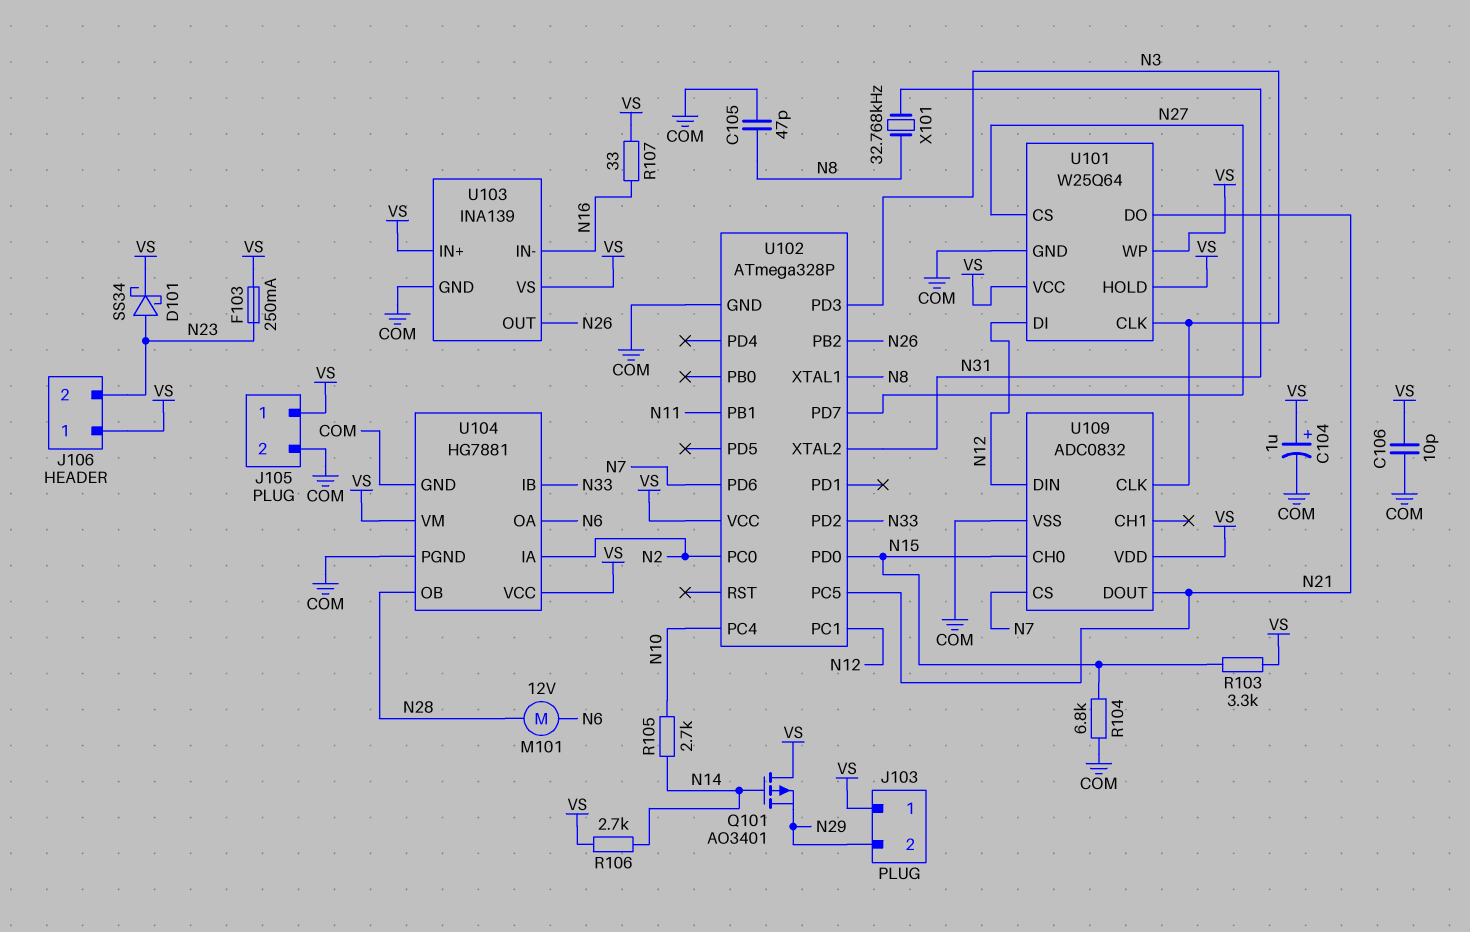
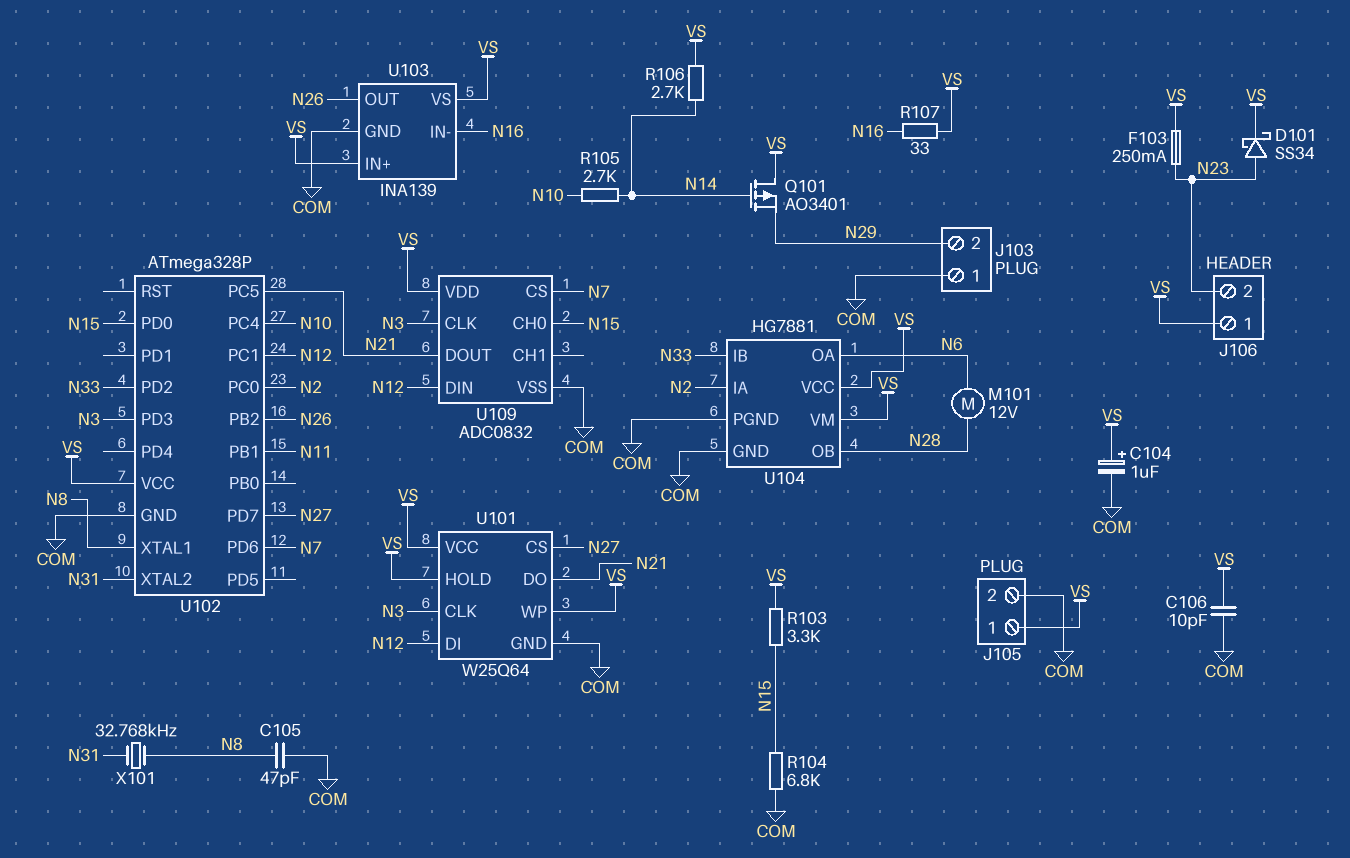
J103 pin 1: VS -> COM

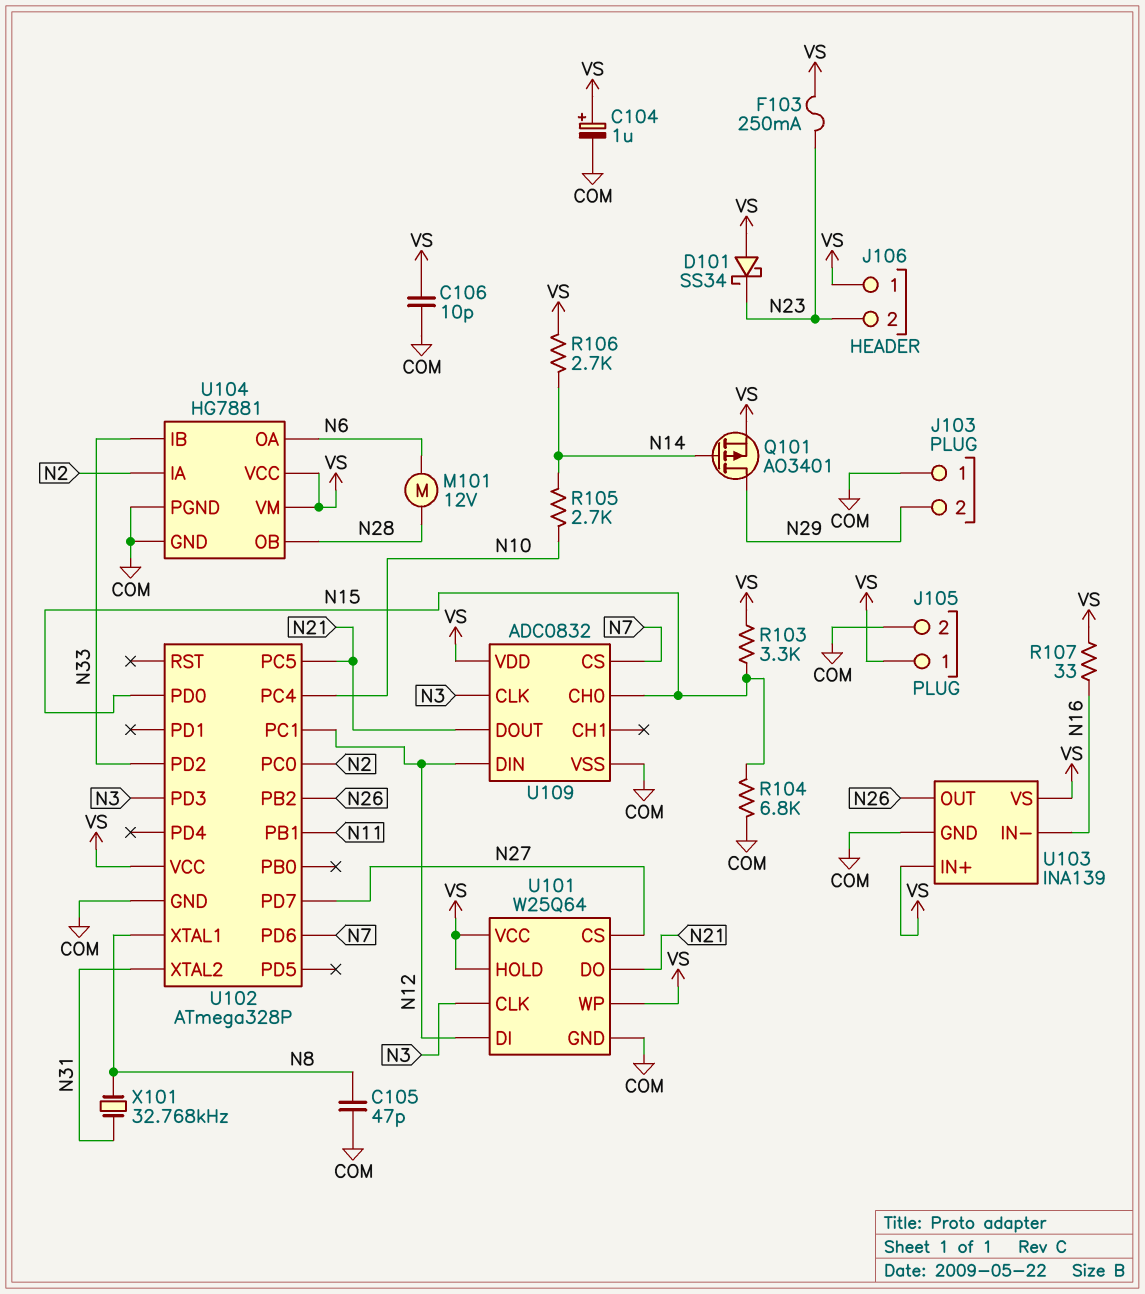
D101: schottky SS34 (A N23, K VS) -> schottky SS34 (A VS, K N23)
Q101: PMOS AO3401 (G N14, D VS, S N29) -> PMOS AO3401 (G N14, D N29, S VS)

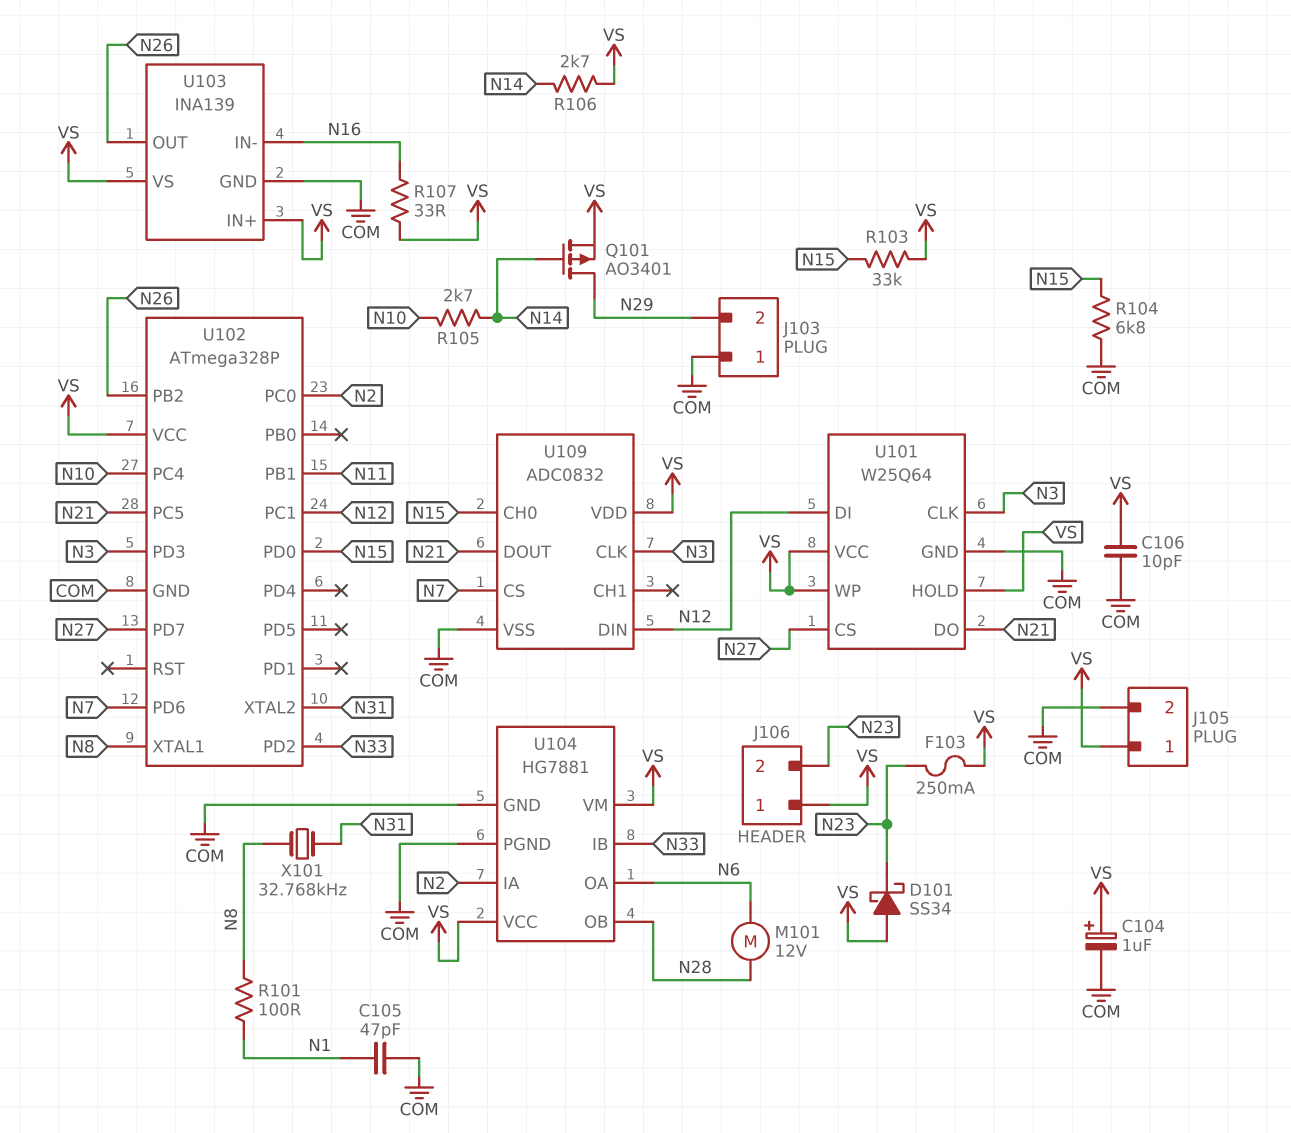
C105: 47pF (COM, N8) -> 47pF (COM, N1)
R101: none -> 100 (N1, N8)
R103: 3.3k (N15, VS) -> 33k (N15, VS)

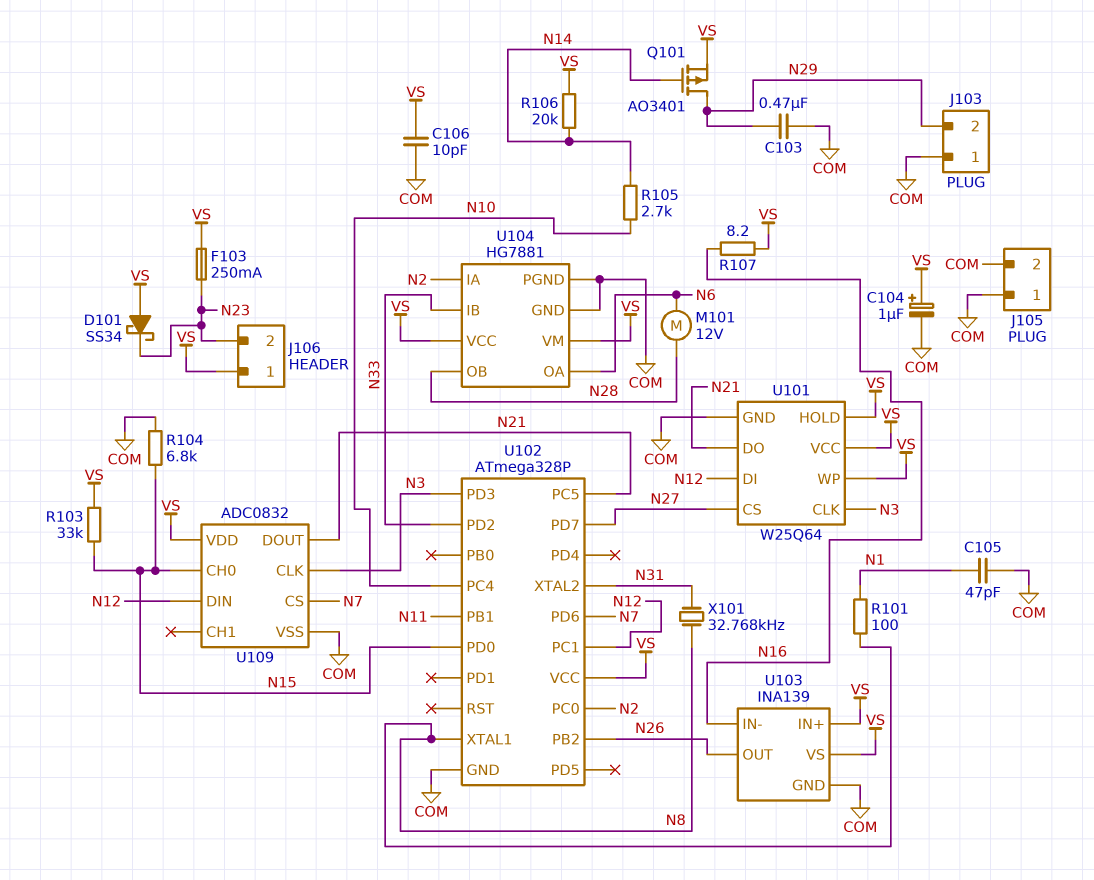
C103: none -> 470nF (COM, N29)
J105 pin 1: VS -> COM
R106: 2.7k (N14, VS) -> 20k (N14, VS)
R107: 33 (N16, VS) -> 8.2 (N16, VS)

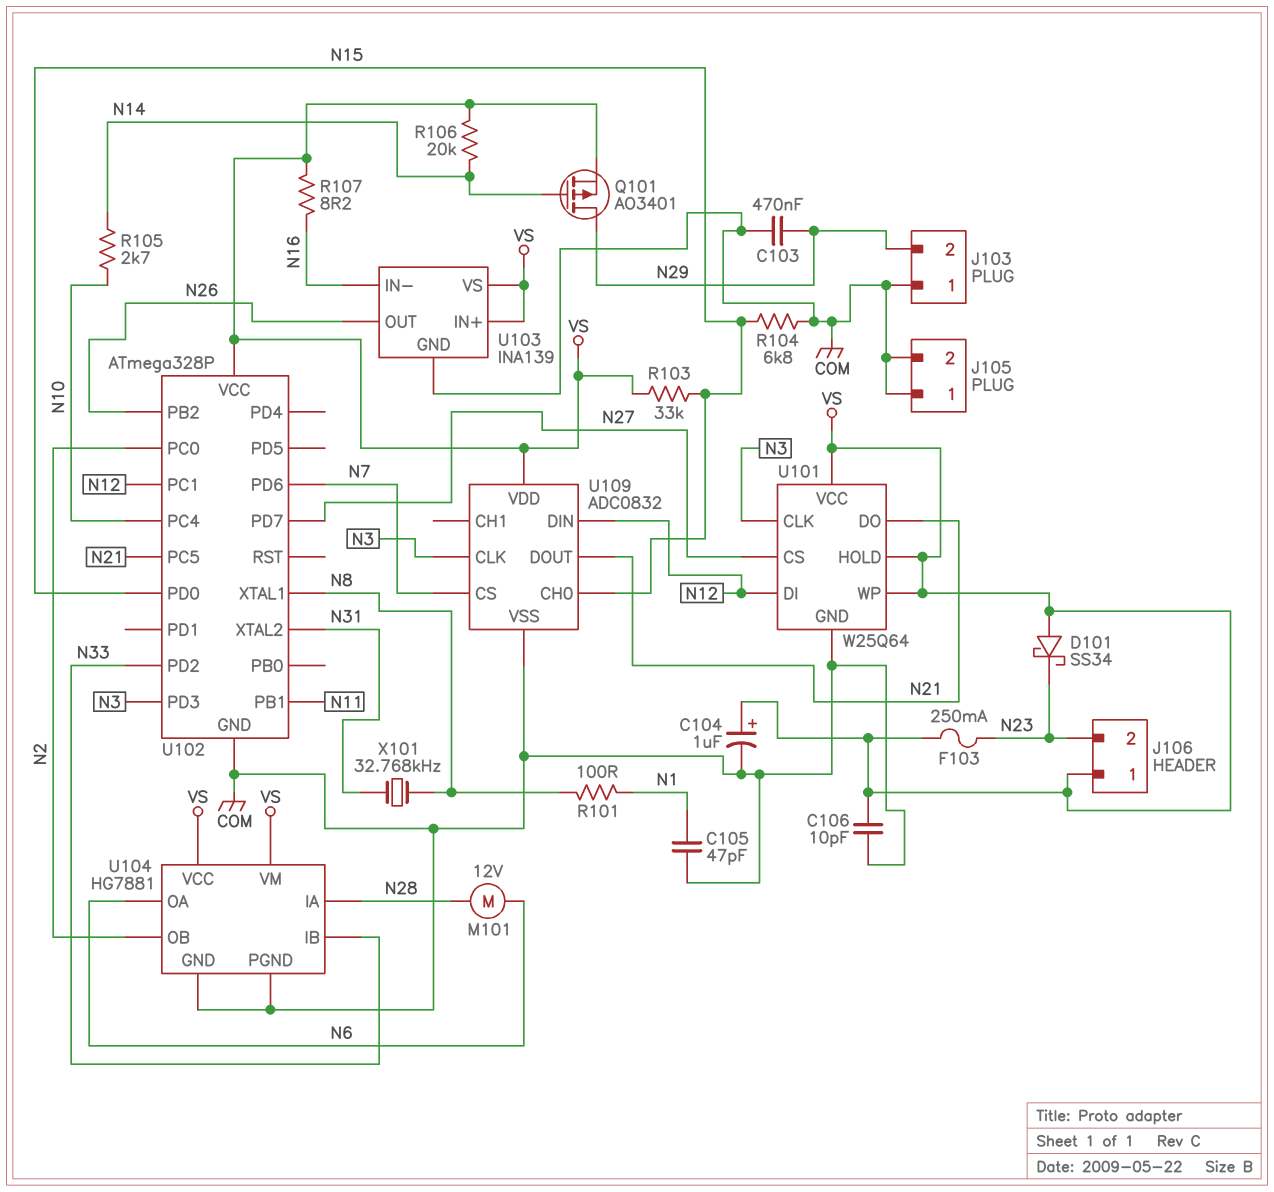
U104 pin IA: N2 -> N28
U104 pin OB: N28 -> N2

